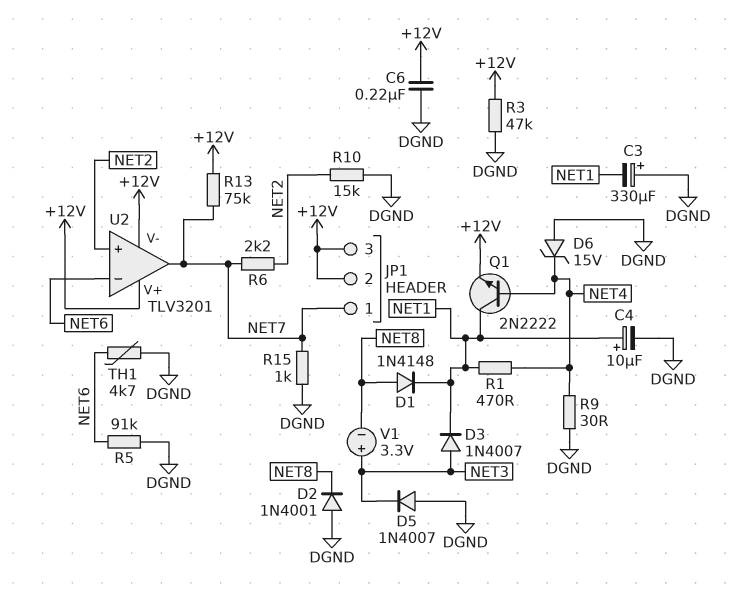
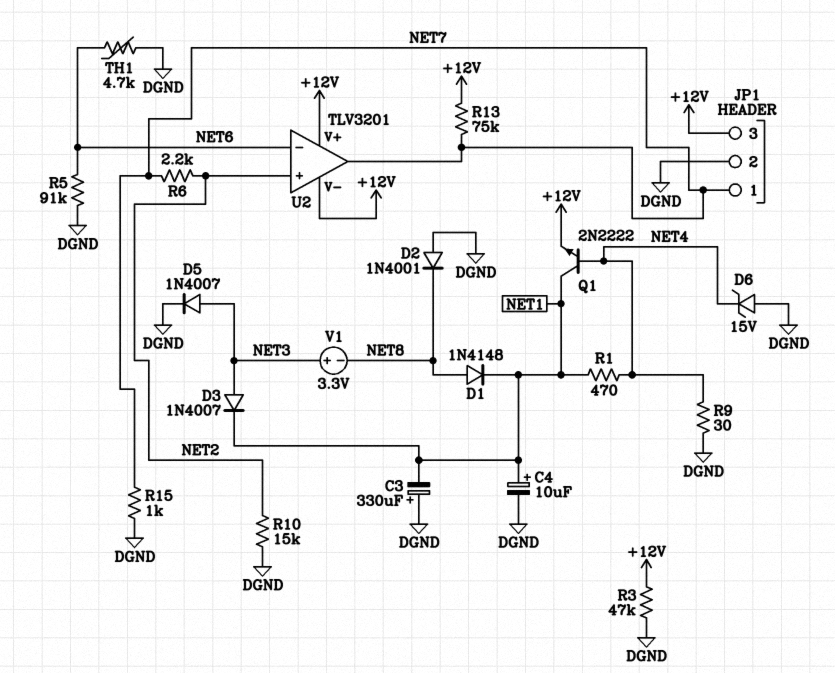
C6: 220nF (+12V, DGND) -> none
D5: diode 1N4007 (A DGND, K NET3) -> diode 1N4007 (A NET3, K DGND)
JP1 pin 2: +12V -> DGND

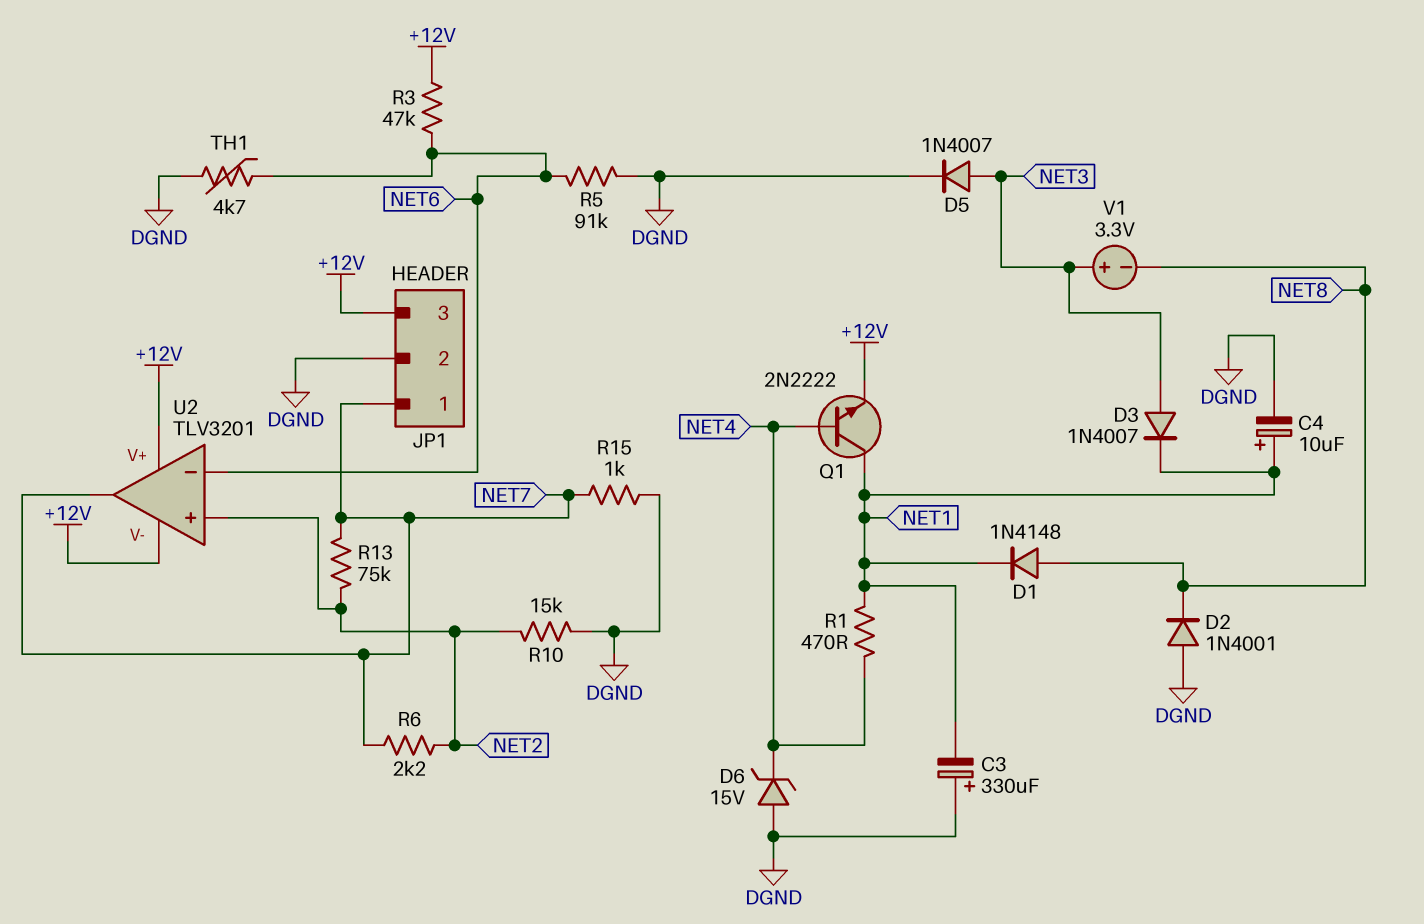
R3: 47k (+12V, DGND) -> 47k (+12V, NET6)
R9: 30 (DGND, NET4) -> none
R13: 75k (+12V, NET7) -> 75k (NET2, NET7)

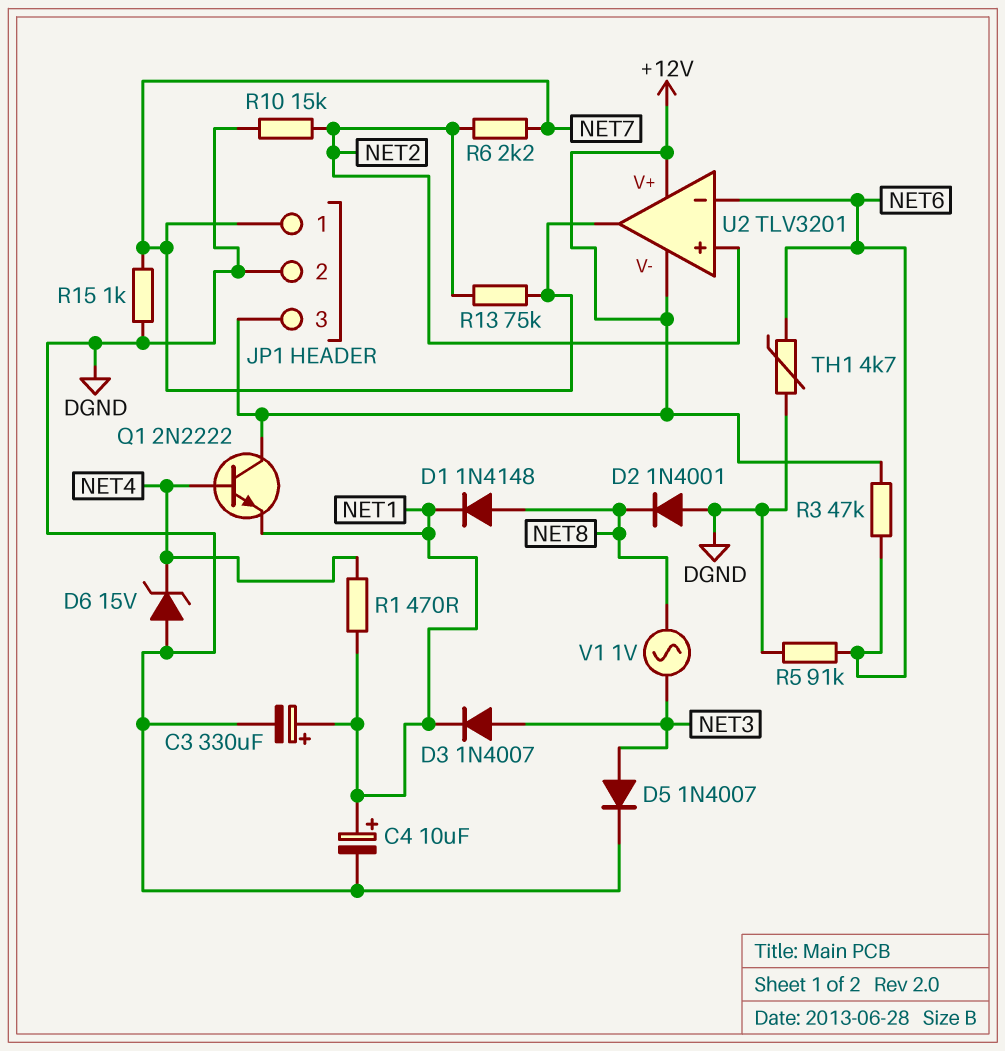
C3: 330uF (plus DGND, minus NET1) -> 330uF (plus NET1, minus DGND)
Q1: NPN 2N2222 (B NET4, C NET1, E +12V) -> NPN 2N2222 (B NET4, C +12V, E NET1)
V1: 3.3V (plus NET3, minus NET8) -> AC 1V (NET3, NET8)

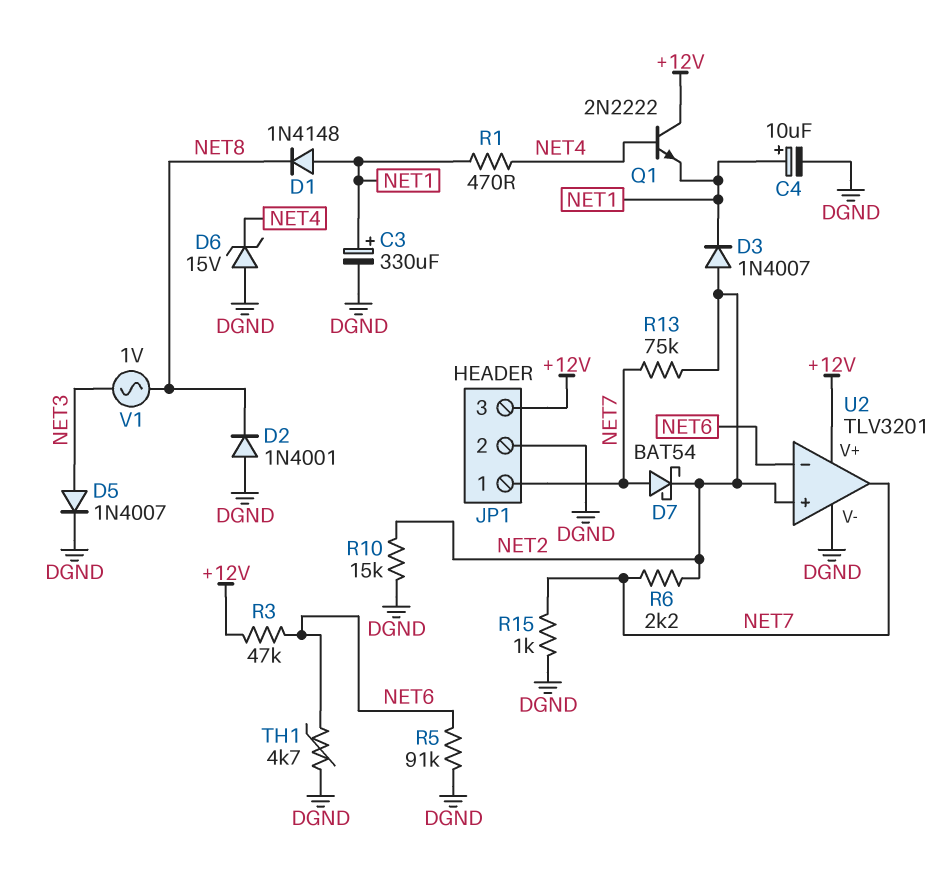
D1: diode 1N4148 (A NET8, K NET1) -> diode 1N4148 (A NET1, K NET8)
D3: diode 1N4007 (A NET3, K NET1) -> diode 1N4007 (A NET2, K NET1)
D7: none -> schottky BAT54 (A NET7, K NET2)
U2 pin V-: +12V -> DGND

